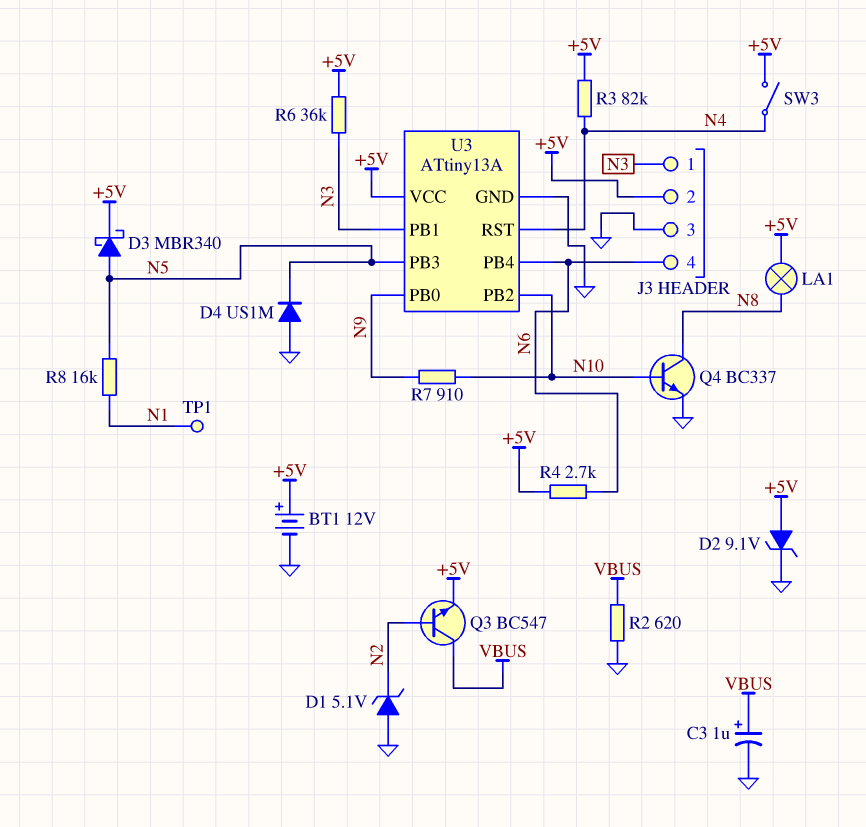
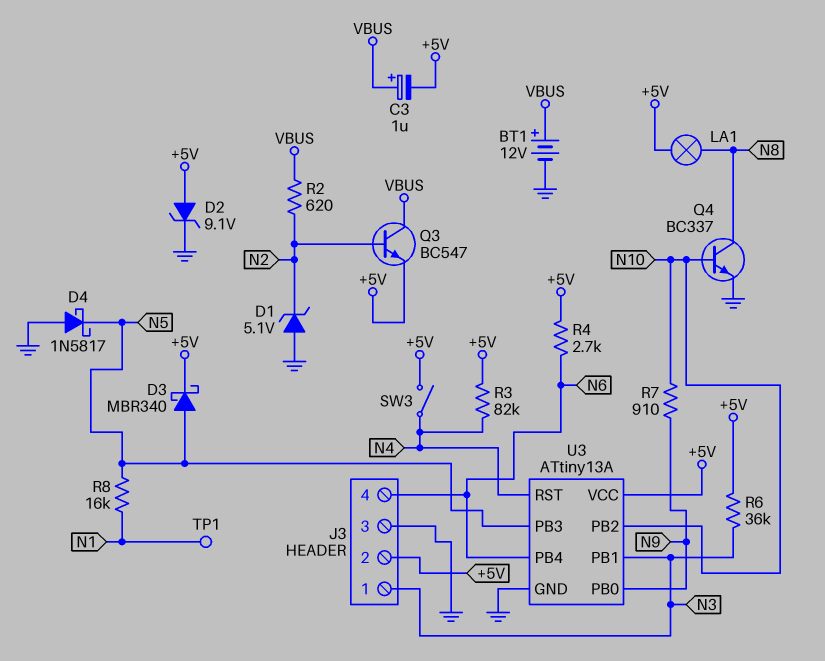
BT1: 12V (plus +5V, minus GND) -> 12V (plus VBUS, minus GND)
C3: 1uF (plus VBUS, minus GND) -> 1uF (plus VBUS, minus +5V)
D4: diode US1M (A GND, K N5) -> schottky 1N5817 (A GND, K N5)
R2: 620 (GND, VBUS) -> 620 (N2, VBUS)

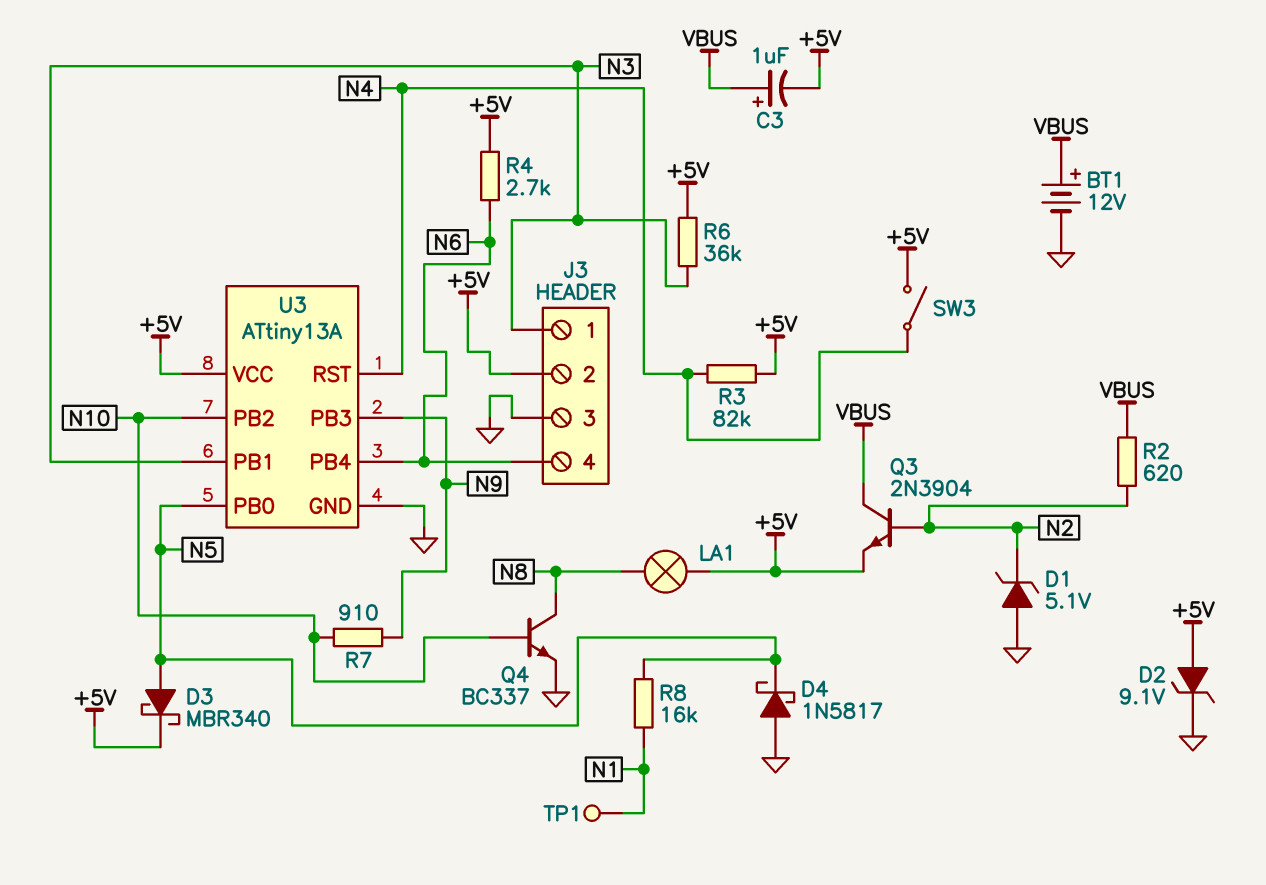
Q3: NPN BC547 (B N2, C VBUS, E +5V) -> NPN 2N3904 (B N2, C VBUS, E +5V)
U3 pin PB0: N9 -> N5
U3 pin PB3: N5 -> N9

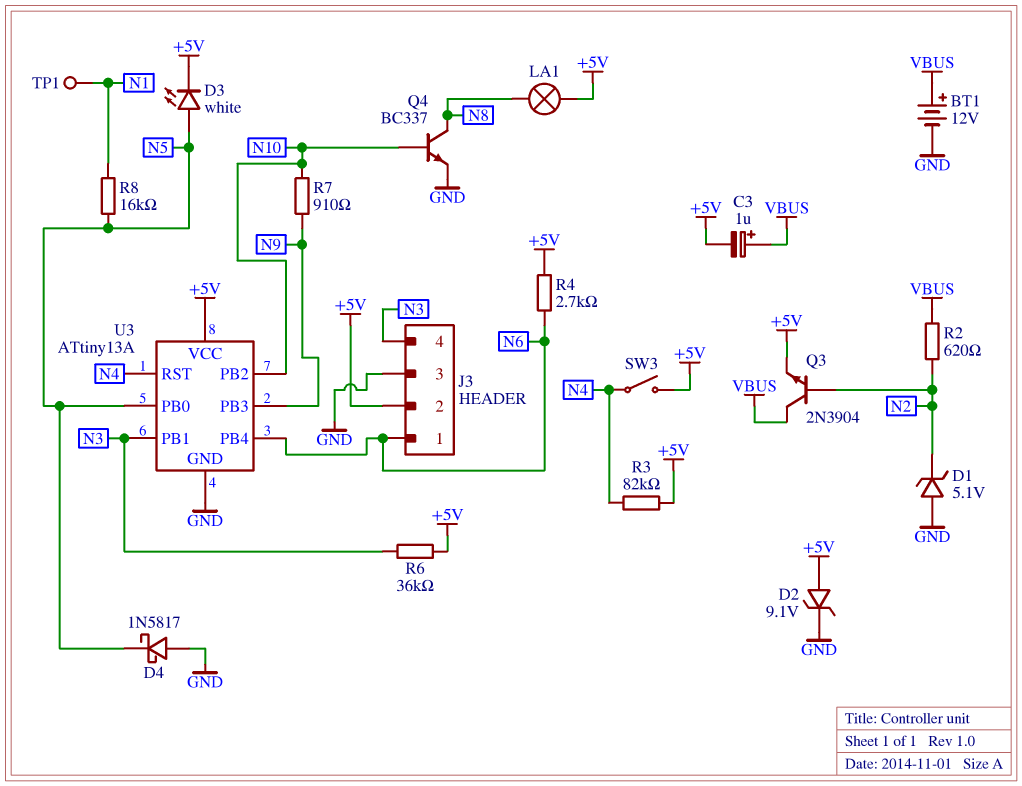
D3: schottky MBR340 (A N5, K +5V) -> LED white (A N5, K +5V)
J3 pin 1: N3 -> N6
J3 pin 4: N6 -> N3

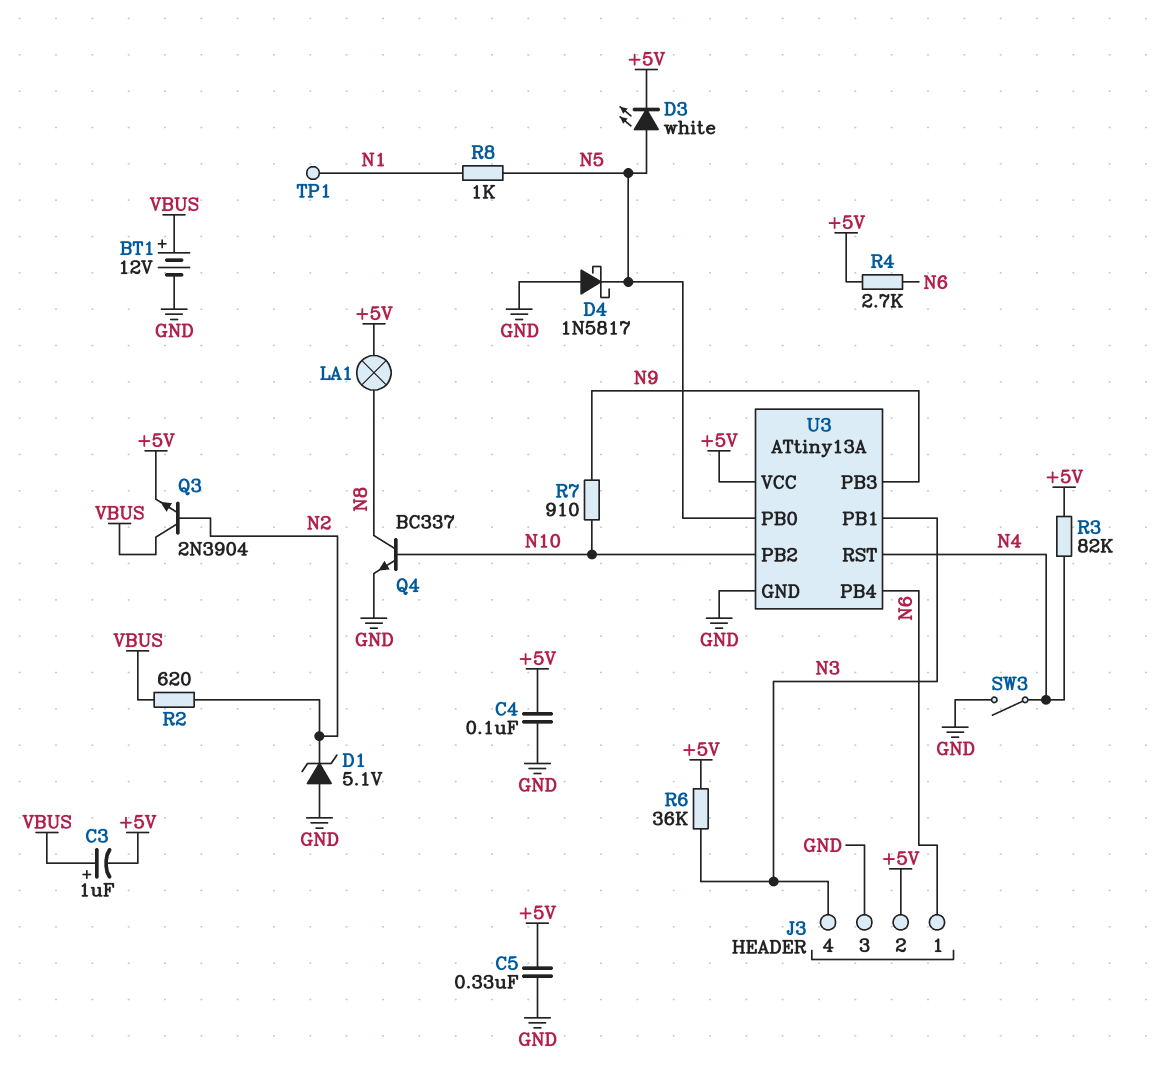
C4: none -> 100nF (+5V, GND)
C5: none -> 330nF (+5V, GND)
D2: zener 9.1V (A +5V, K GND) -> none
R8: 16k (N1, N5) -> 1k (N1, N5)
SW3: switch (+5V, N4) -> switch (GND, N4)

